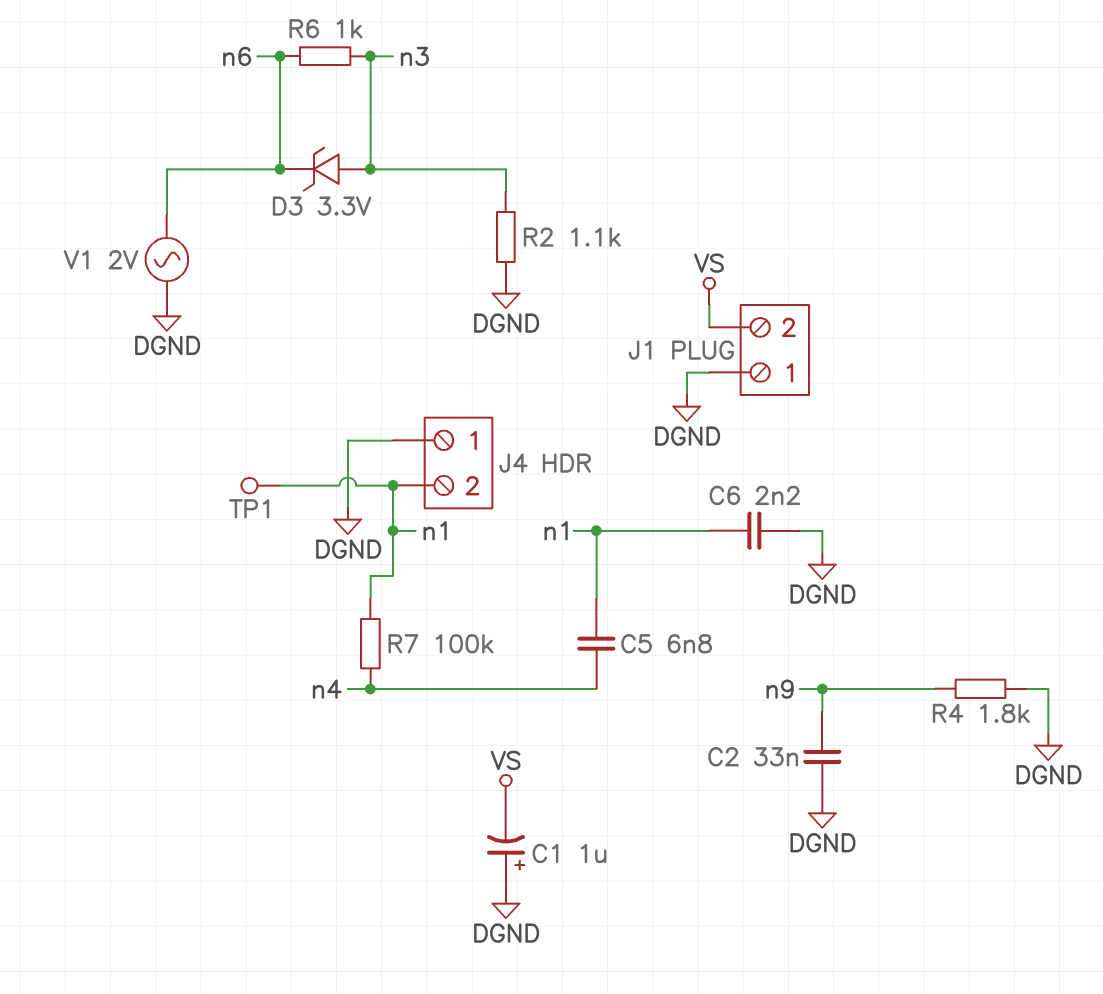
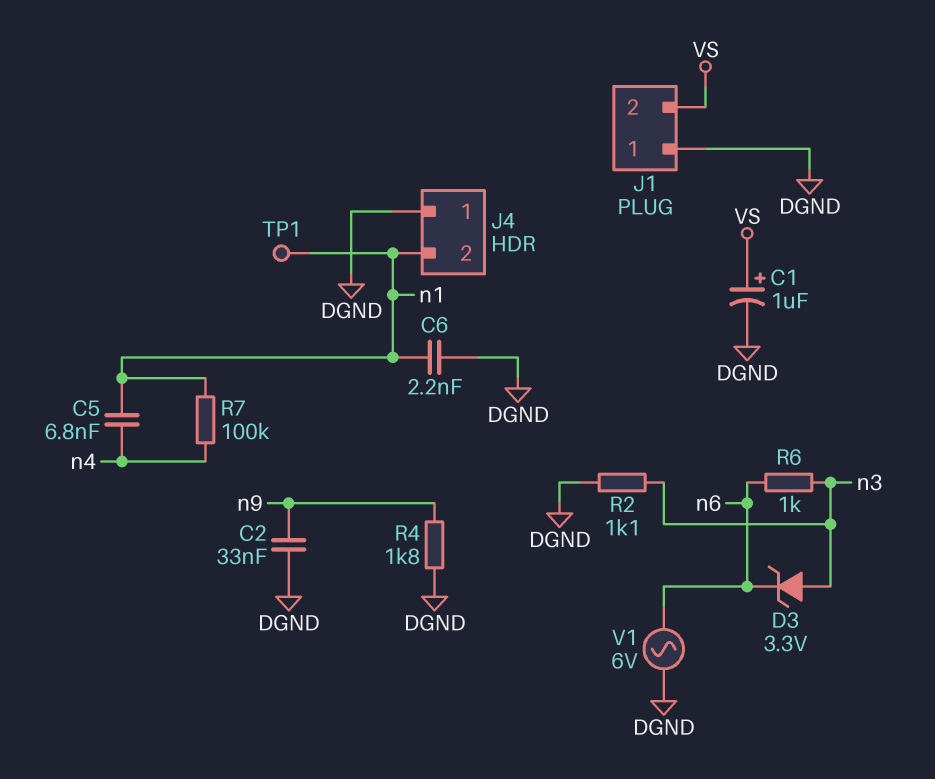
C1: 1uF (plus DGND, minus VS) -> 1uF (plus VS, minus DGND)
V1: AC 2V (DGND, n6) -> AC 6V (DGND, n6)

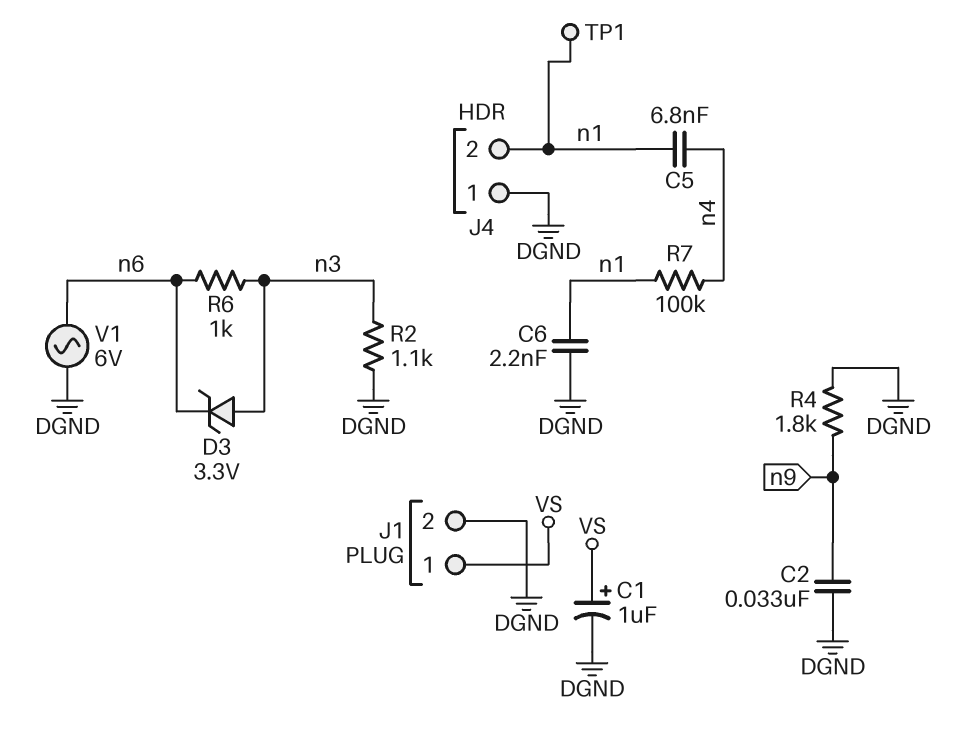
J1 pin 1: DGND -> VS
J1 pin 2: VS -> DGND

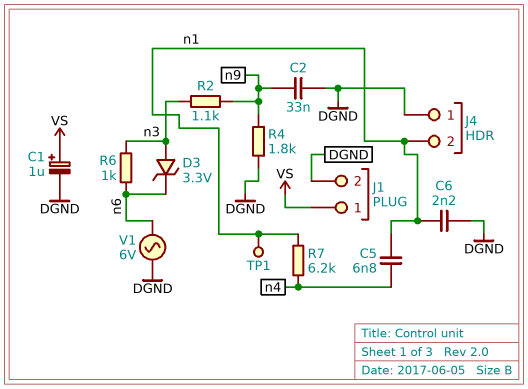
R2: 1.1k (DGND, n3) -> 1.1k (n3, n9)
R7: 100k (n1, n4) -> 6.2k (n1, n4)

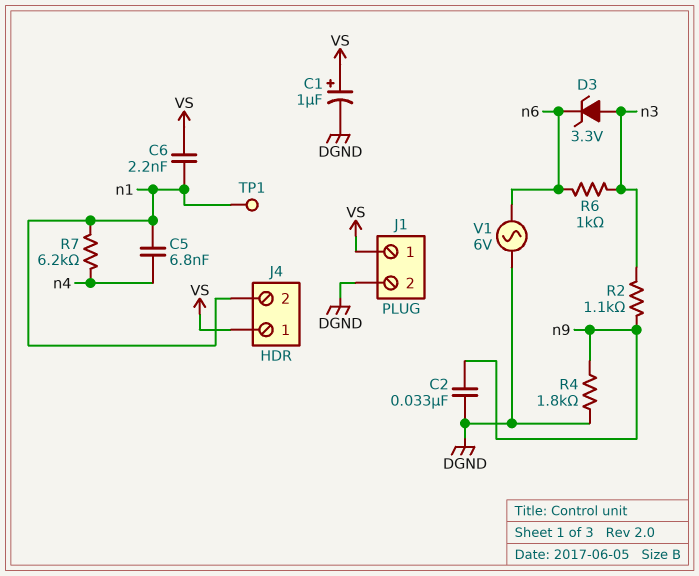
C6: 2.2nF (DGND, n1) -> 2.2nF (VS, n1)
J4 pin 1: DGND -> VS

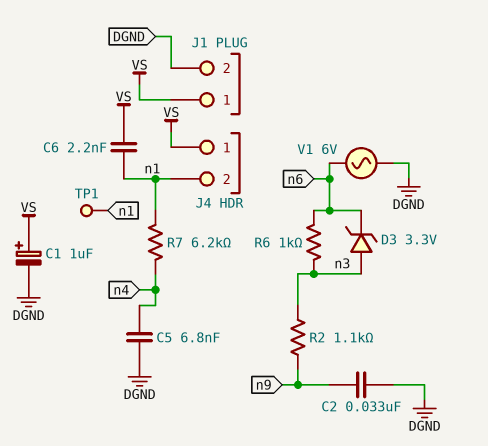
C5: 6.8nF (n1, n4) -> 6.8nF (DGND, n4)
R4: 1.8k (DGND, n9) -> none

